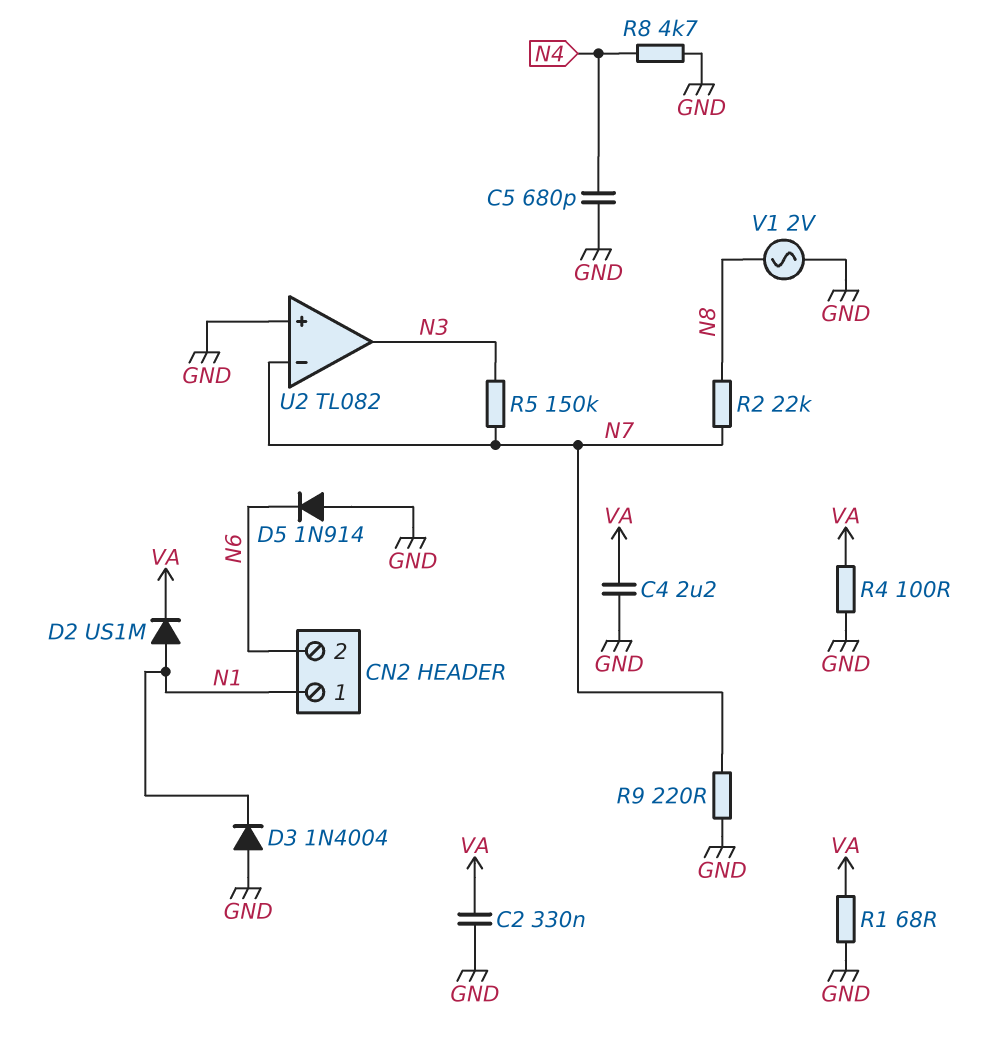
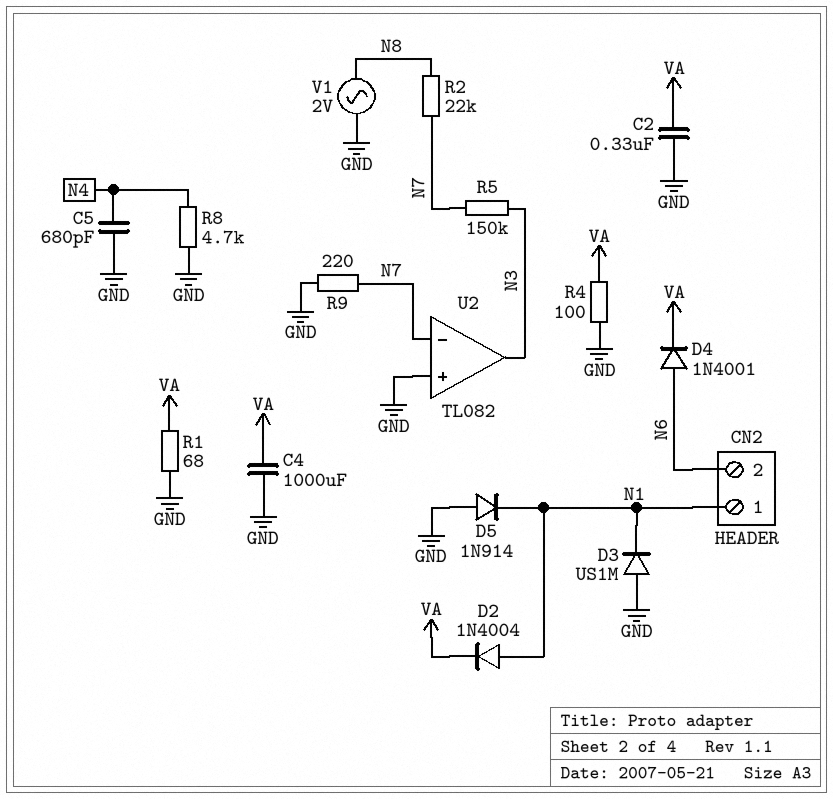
C4: 2.2uF (GND, VA) -> 1000uF (GND, VA)
D2: diode US1M (A N1, K VA) -> diode 1N4004 (A N1, K VA)
D3: diode 1N4004 (A GND, K N1) -> diode US1M (A GND, K N1)
D4: none -> diode 1N4001 (A N6, K VA)
D5: diode 1N914 (A GND, K N6) -> diode 1N914 (A GND, K N1)

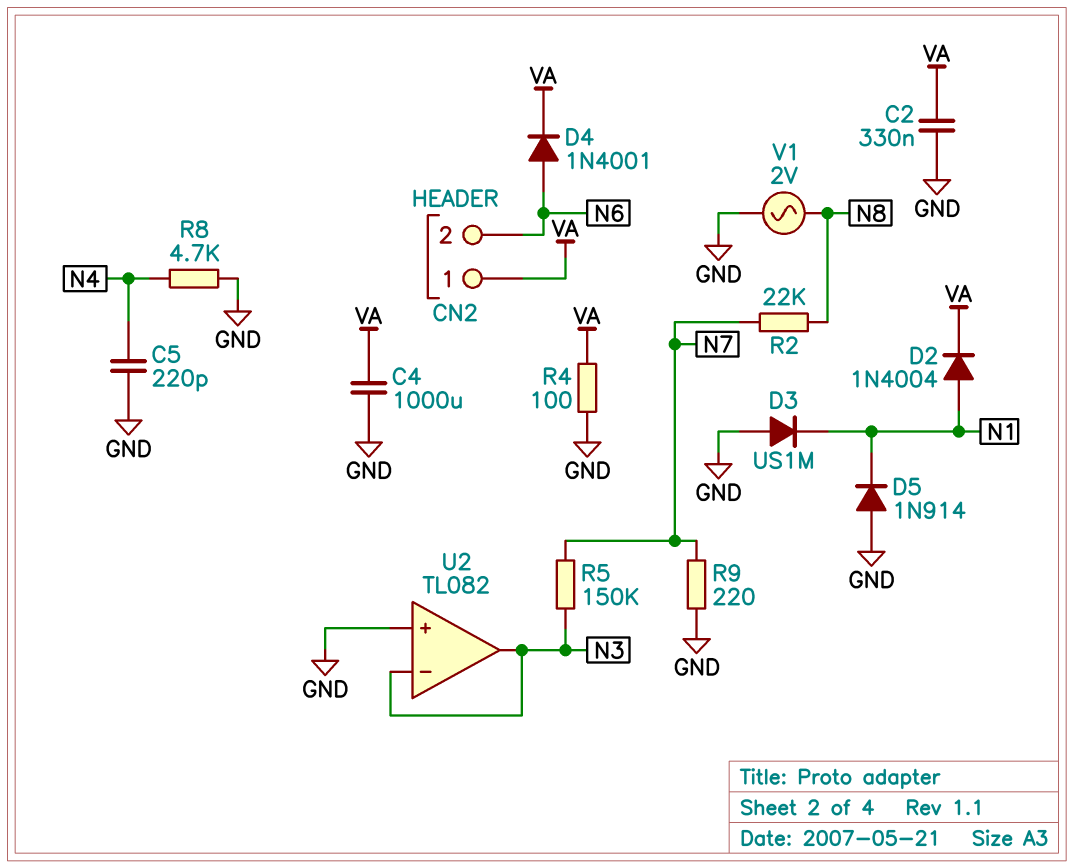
C5: 680pF (GND, N4) -> 220pF (GND, N4)
CN2 pin 1: N1 -> VA
R1: 68 (GND, VA) -> none
U2 pin in-: N7 -> N3

